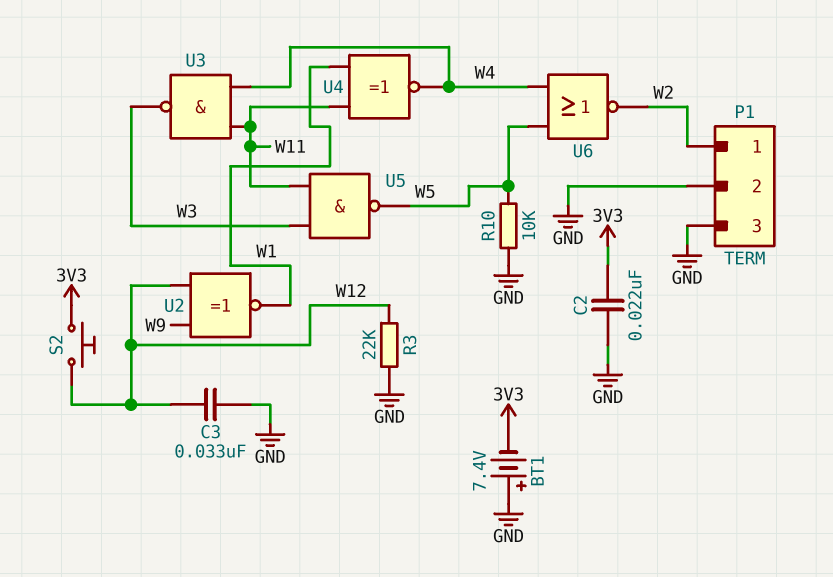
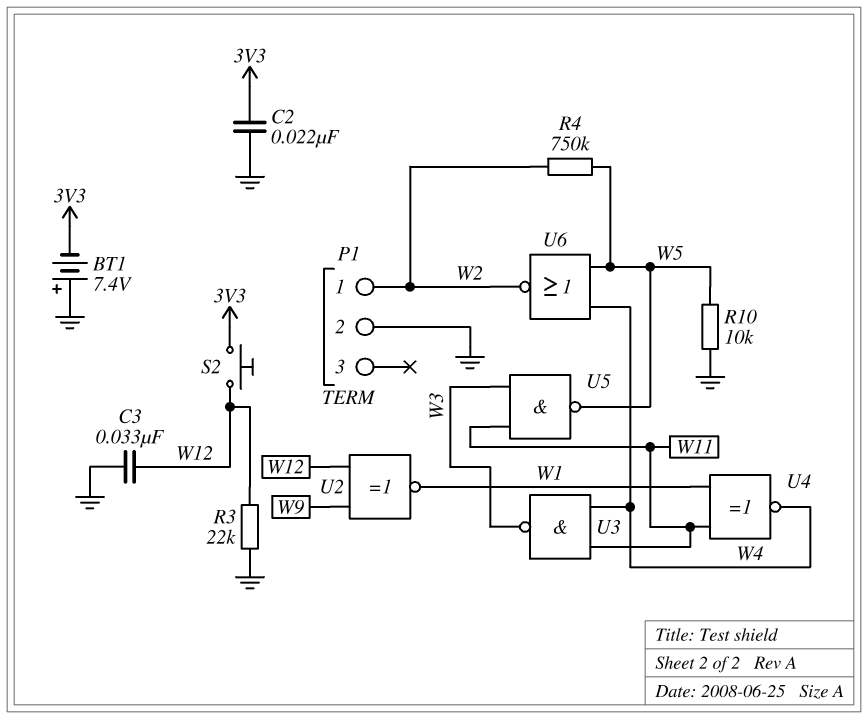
P1 pin 3: GND -> none
R4: none -> 750k (W2, W5)

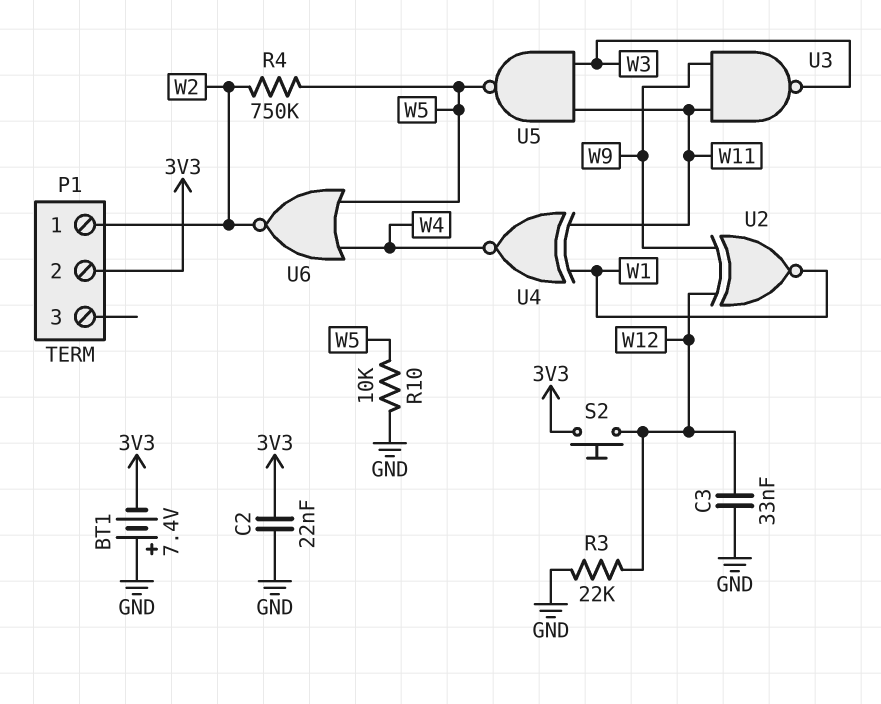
P1 pin 2: GND -> 3V3
U3: NAND (in W4, in W11, out W3) -> NAND (in W9, in W11, out W3)

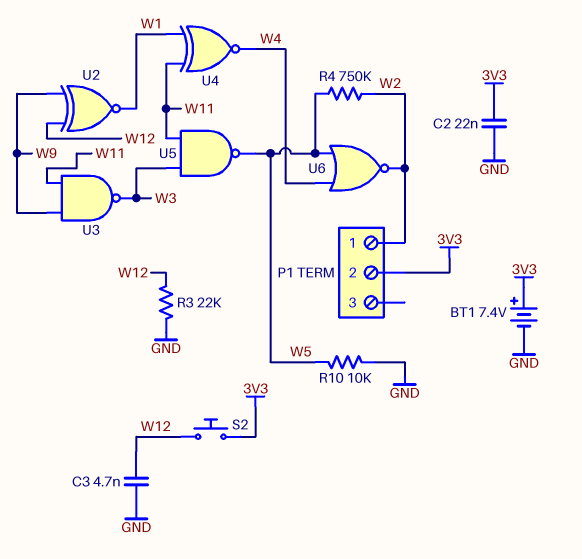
BT1: 7.4V (plus GND, minus 3V3) -> 7.4V (plus 3V3, minus GND)
C3: 33nF (GND, W12) -> 4.7nF (GND, W12)

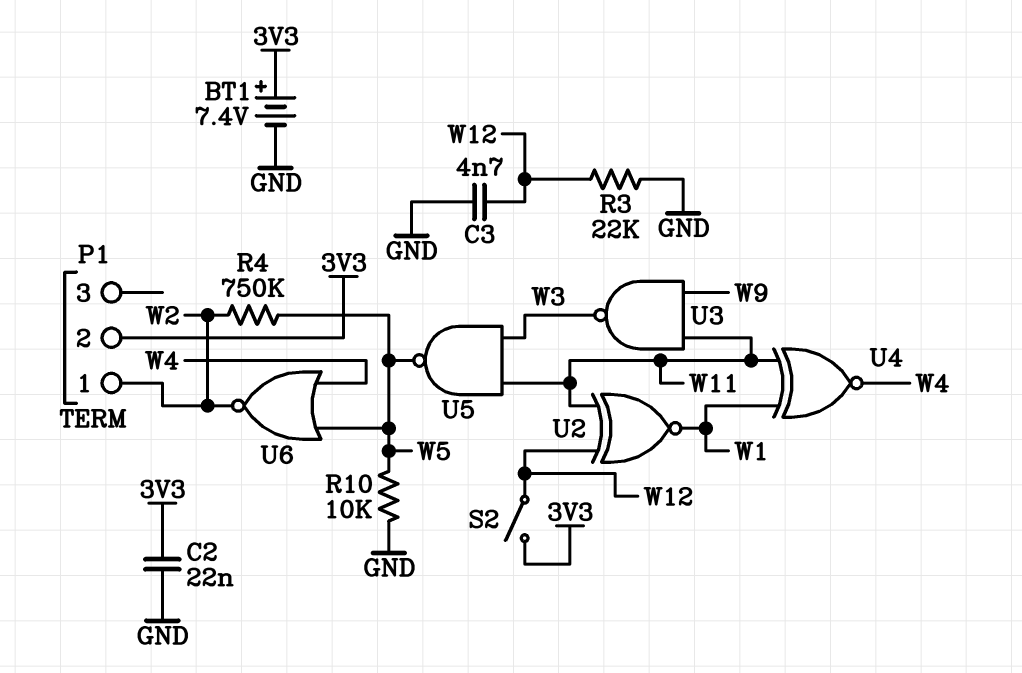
S2: button (3V3, W12) -> switch (3V3, W12)
U2: XNOR (in W9, in W12, out W1) -> XNOR (in W11, in W12, out W1)

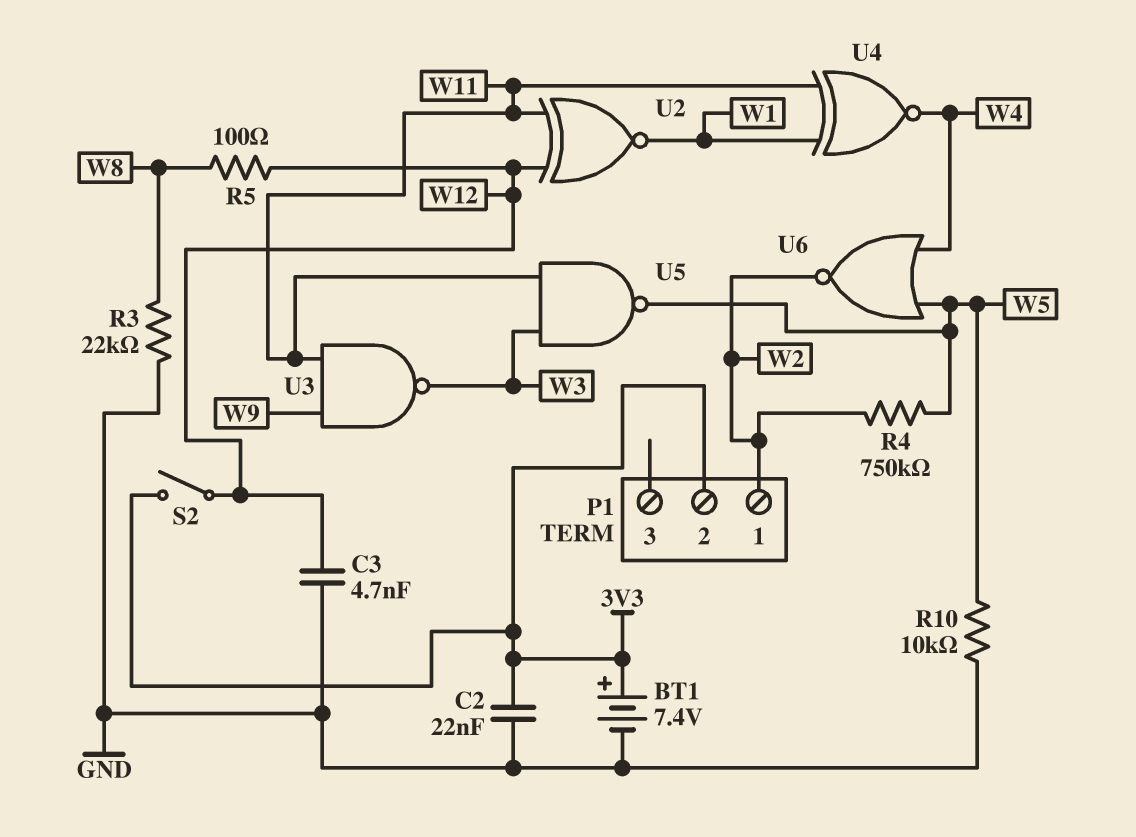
R3: 22k (GND, W12) -> 22k (GND, W8)
R5: none -> 100 (W8, W12)

